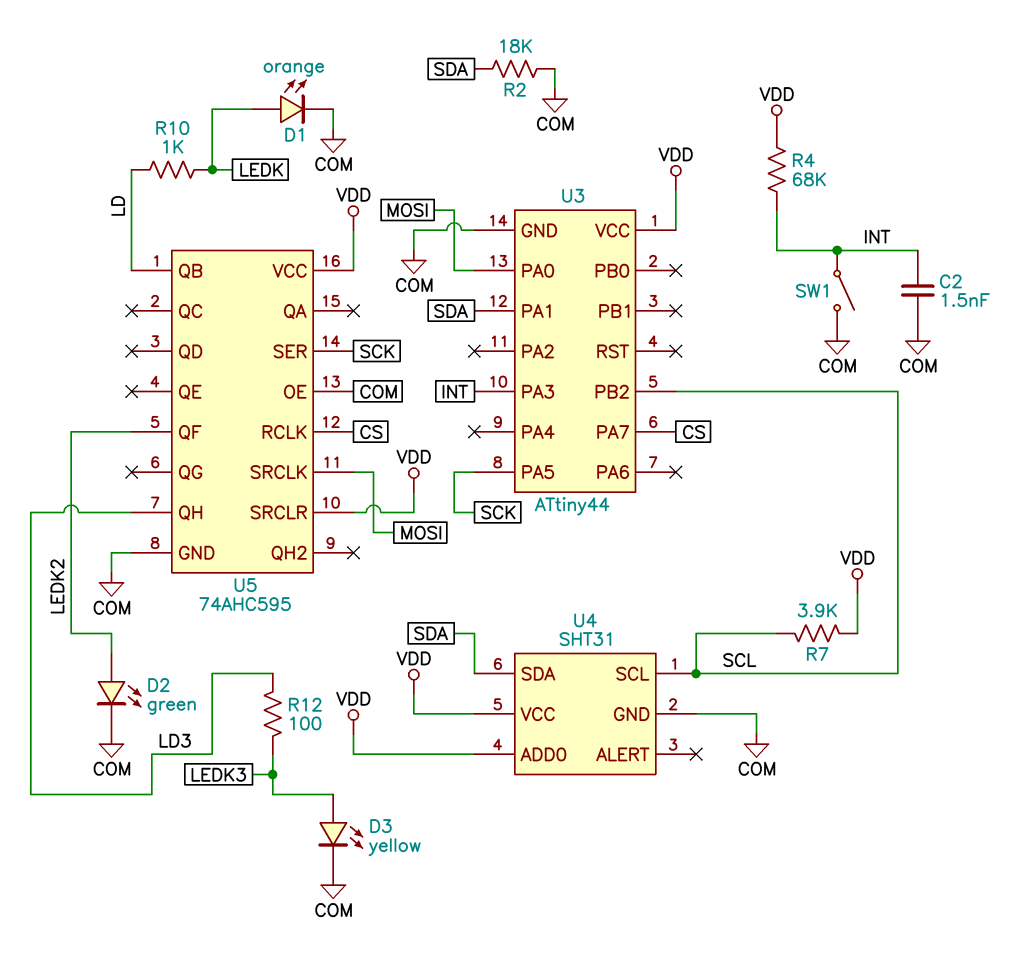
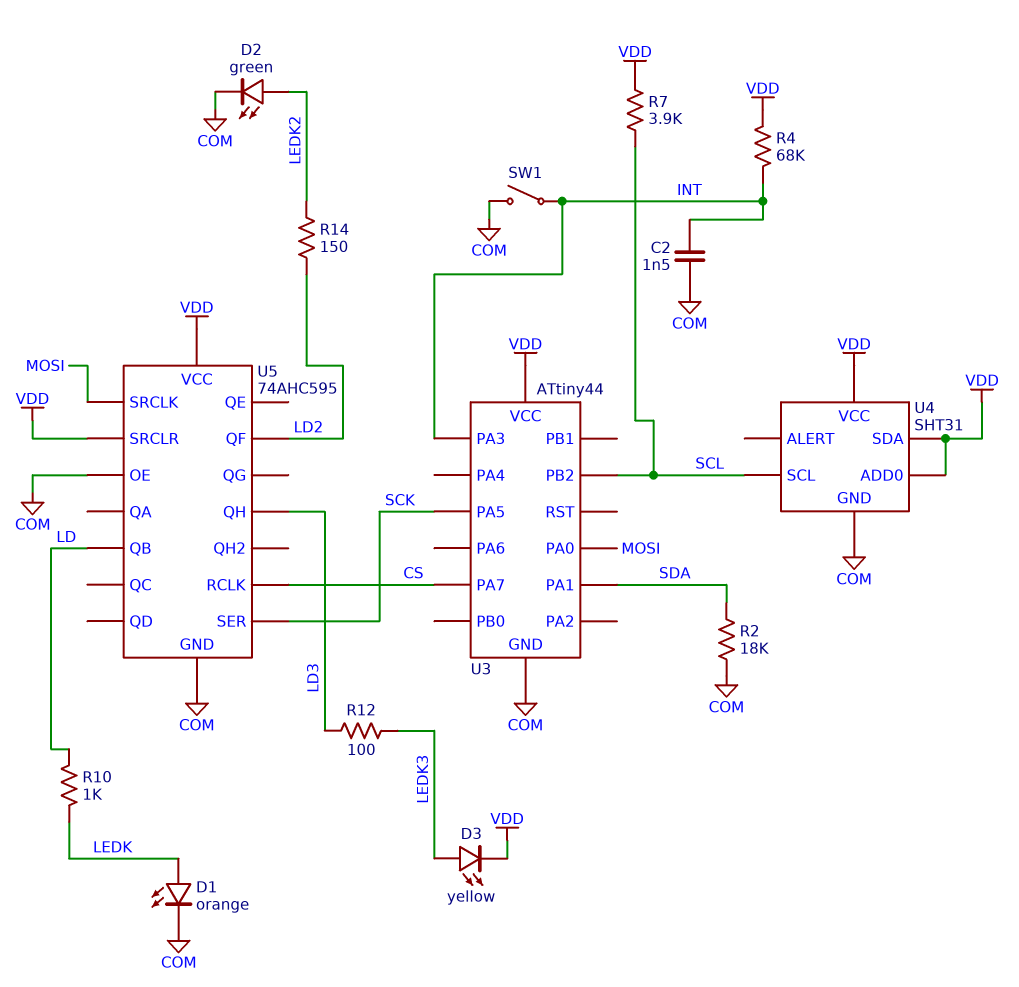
D3: LED yellow (A LEDK3, K COM) -> LED yellow (A LEDK3, K VDD)
R14: none -> 150 (LD2, LEDK2)
U4 pin SDA: SDA -> VDD
U5 pin QF: LEDK2 -> LD2

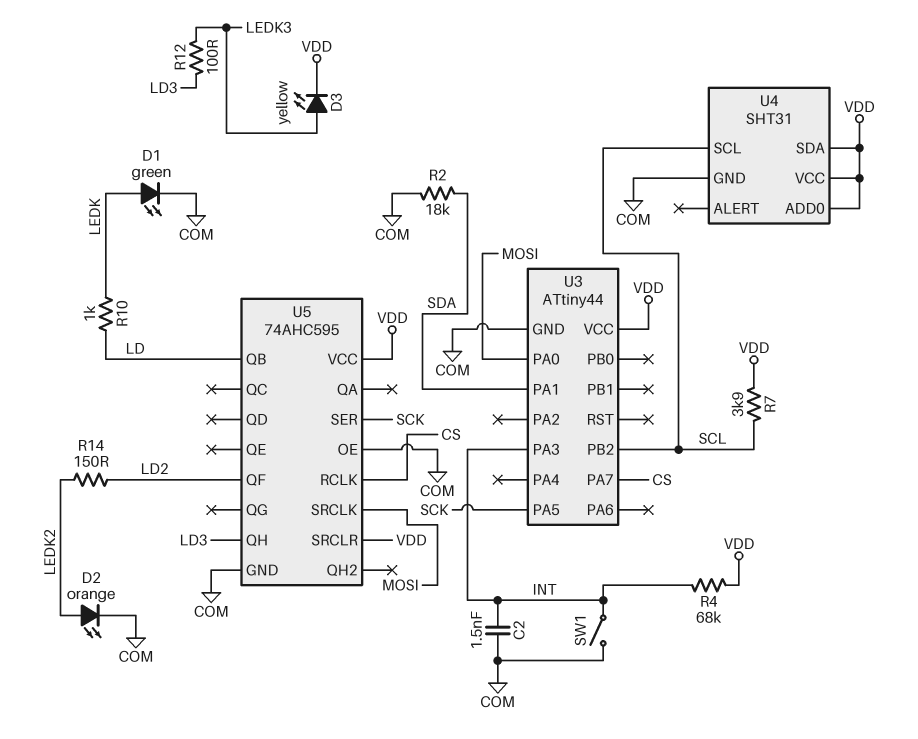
D1: LED orange (A LEDK, K COM) -> LED green (A LEDK, K COM)
D2: LED green (A LEDK2, K COM) -> LED orange (A LEDK2, K COM)

